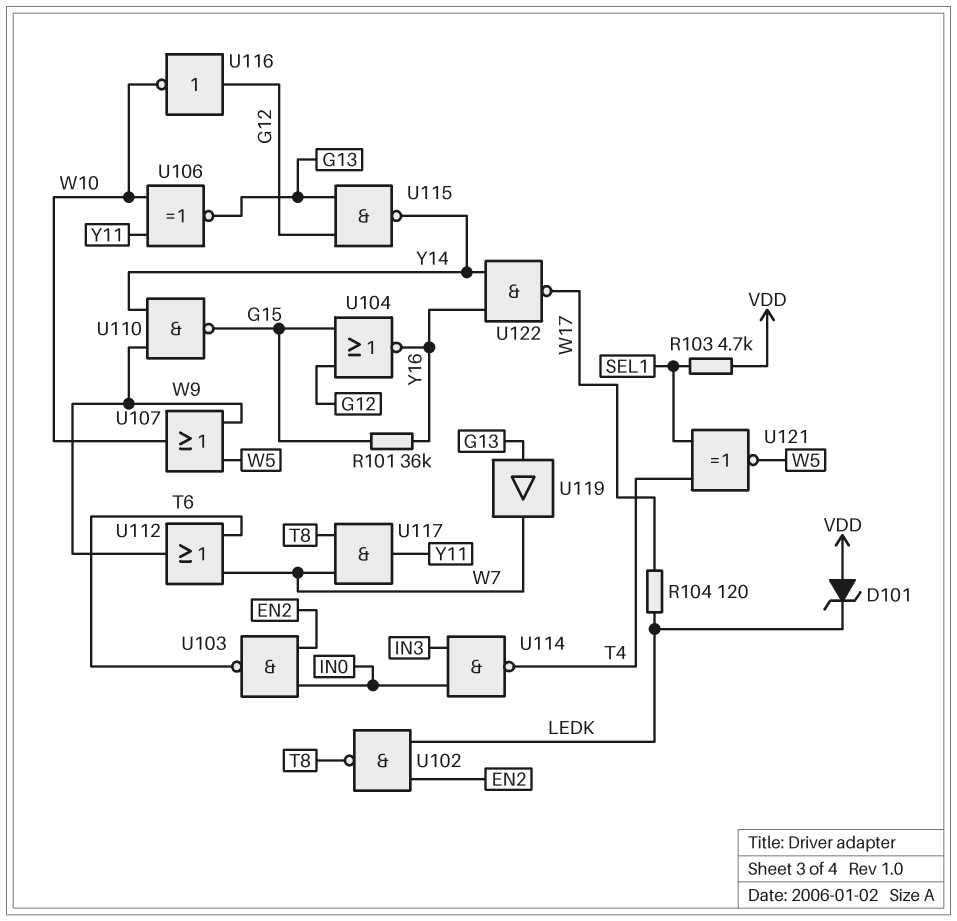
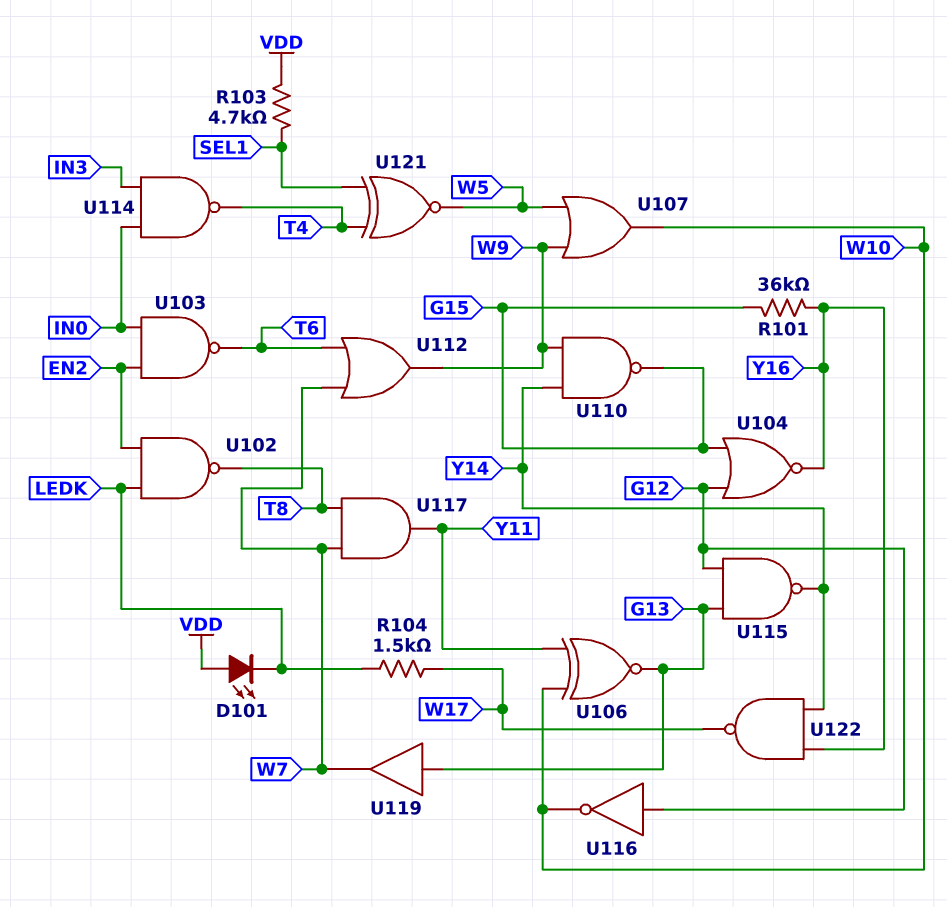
D101: zener (A VDD, K LEDK) -> LED (A VDD, K LEDK)
R104: 120 (LEDK, W17) -> 1.5k (LEDK, W17)

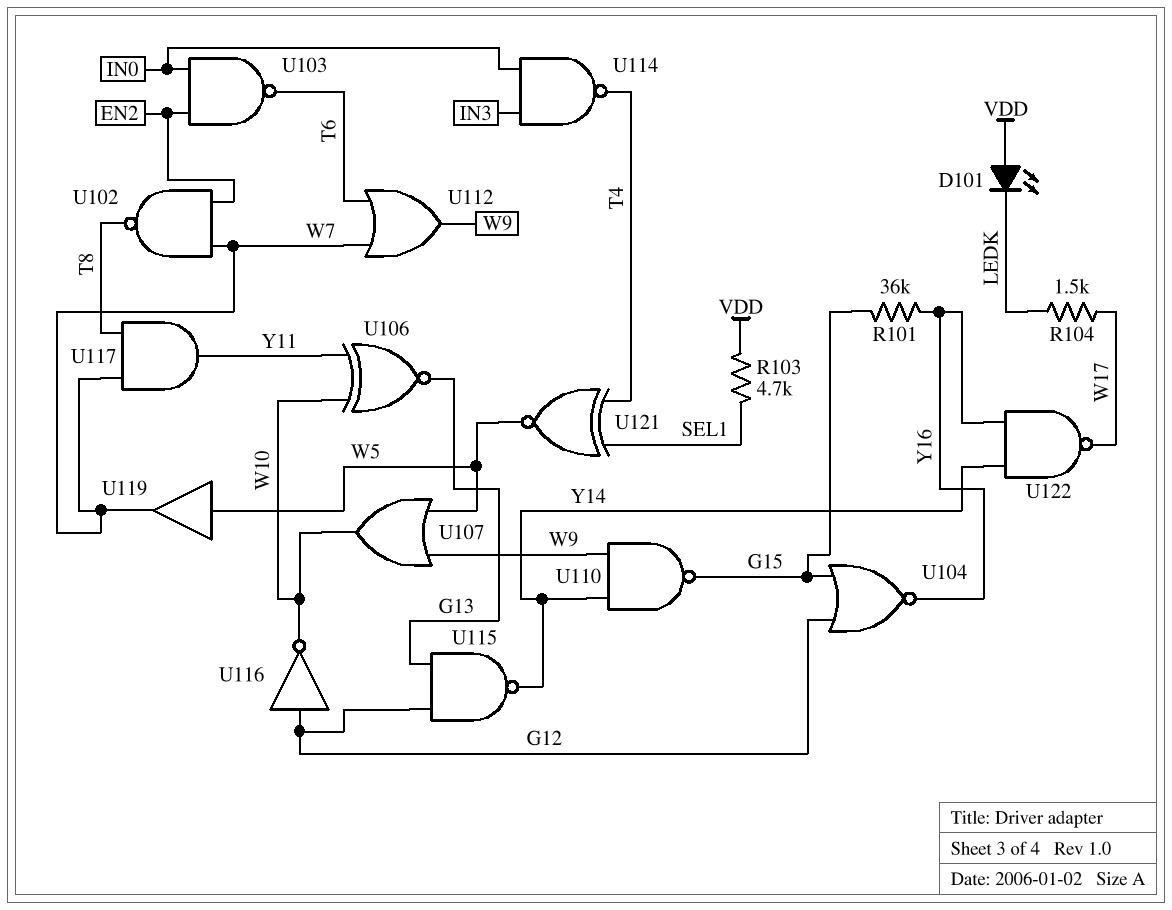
U102: NAND (in EN2, in LEDK, out T8) -> NAND (in EN2, in W7, out T8)
U119: buffer (in G13, out W7) -> buffer (in W5, out W7)

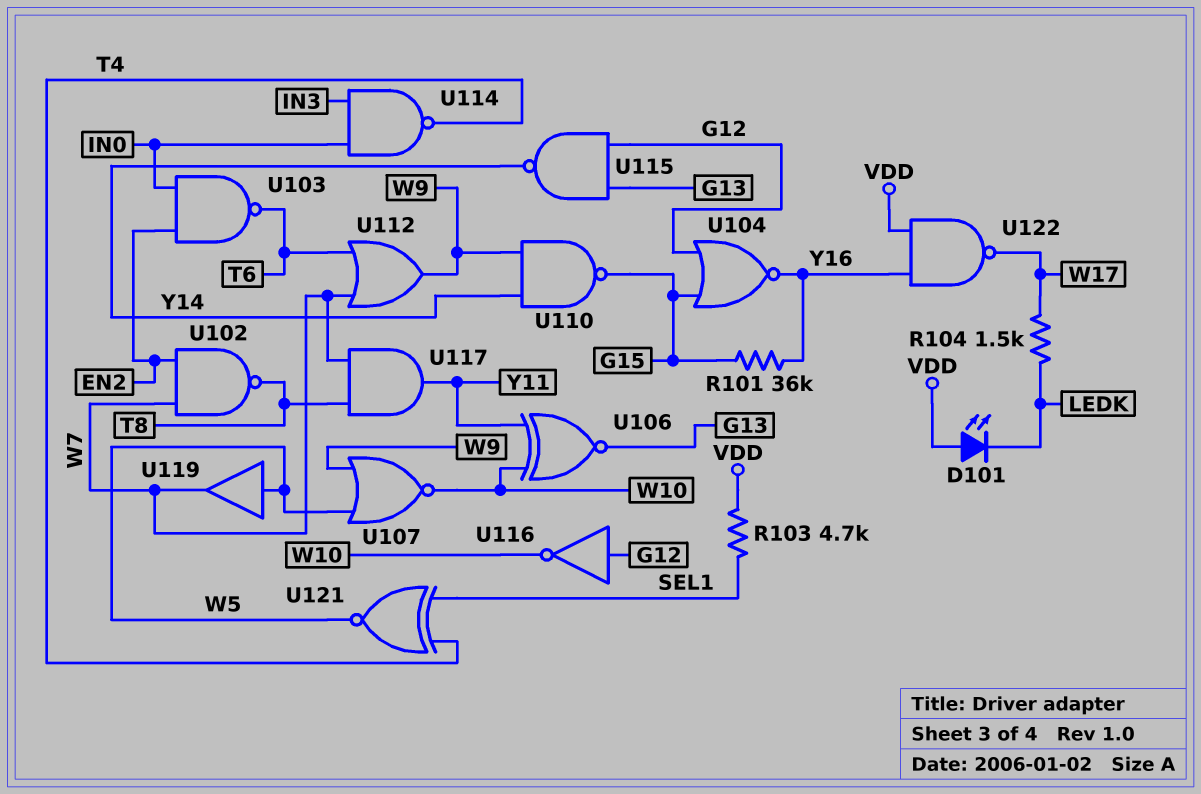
U107: OR (in W5, in W9, out W10) -> NOR (in W5, in W9, out W10)
U122: NAND (in Y14, in Y16, out W17) -> NAND (in VDD, in Y16, out W17)

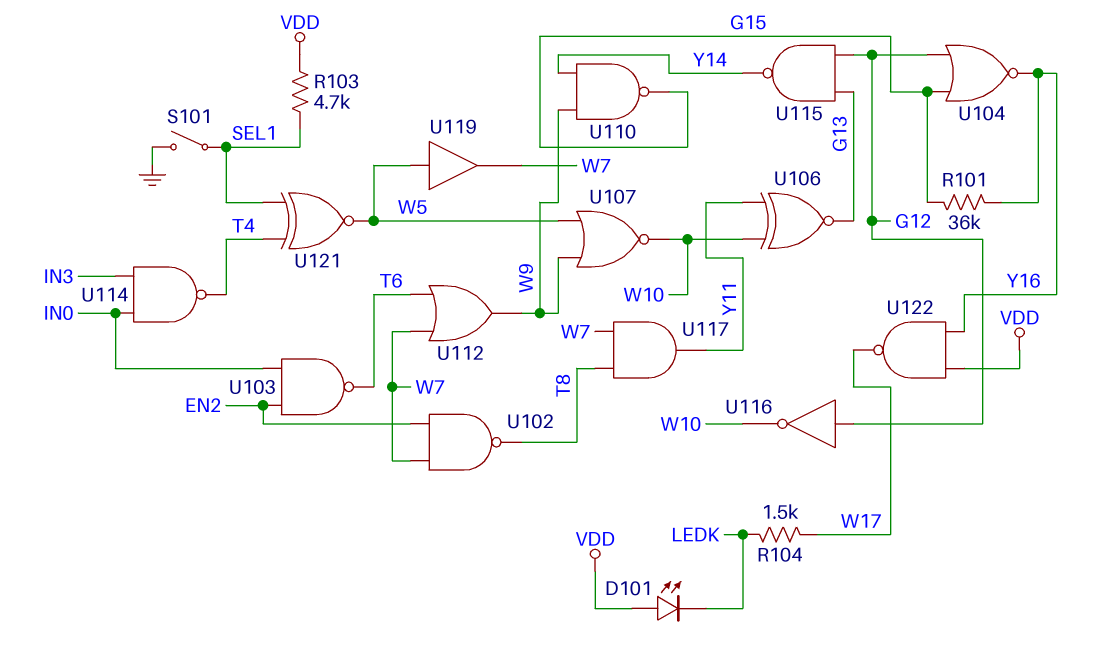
S101: none -> switch (GND, SEL1)

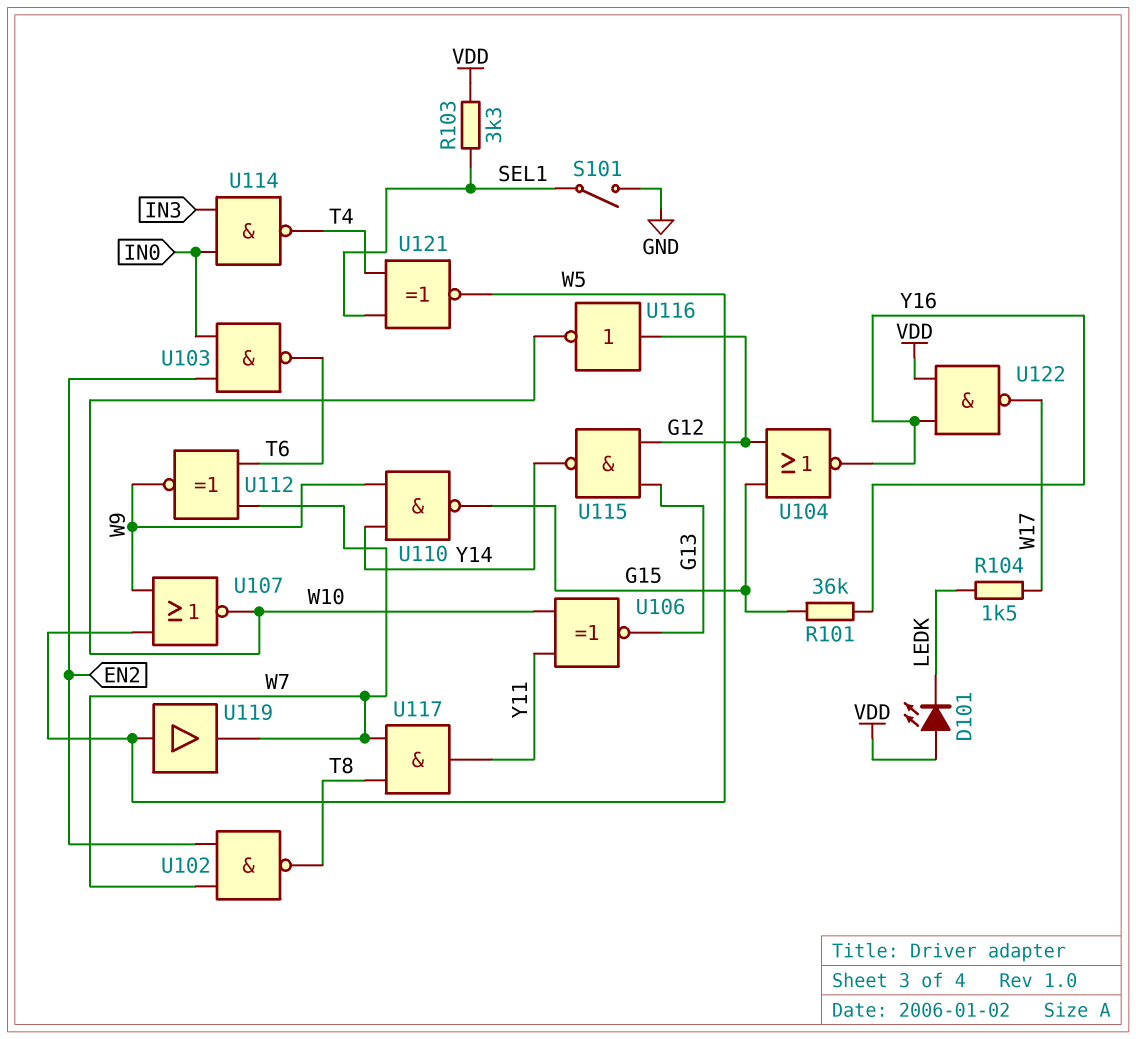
R103: 4.7k (SEL1, VDD) -> 3.3k (SEL1, VDD)
U112: OR (in T6, in W7, out W9) -> XNOR (in T6, in W7, out W9)

